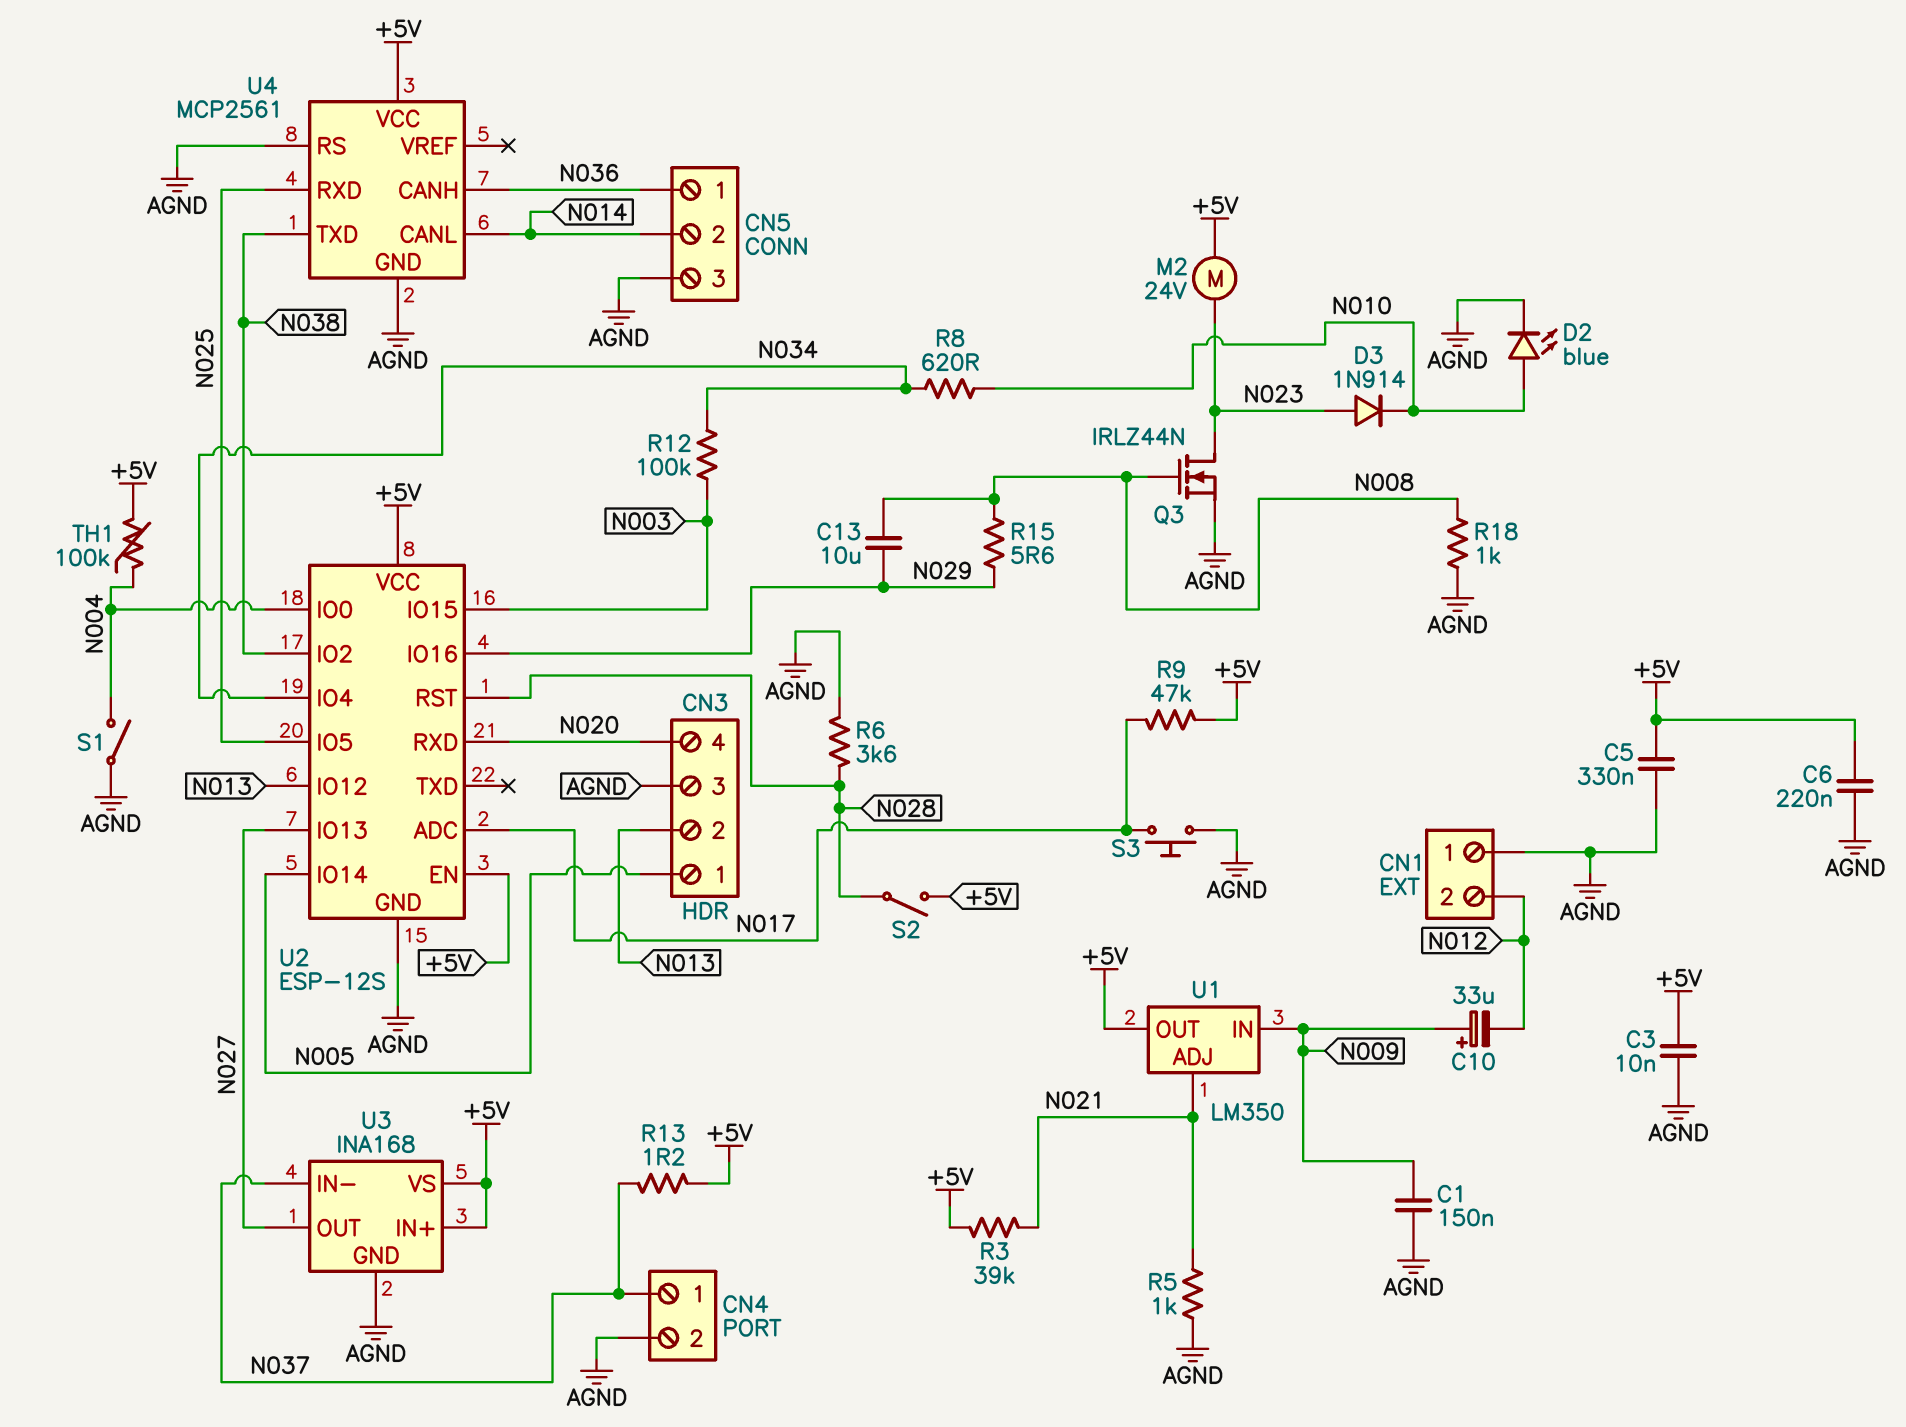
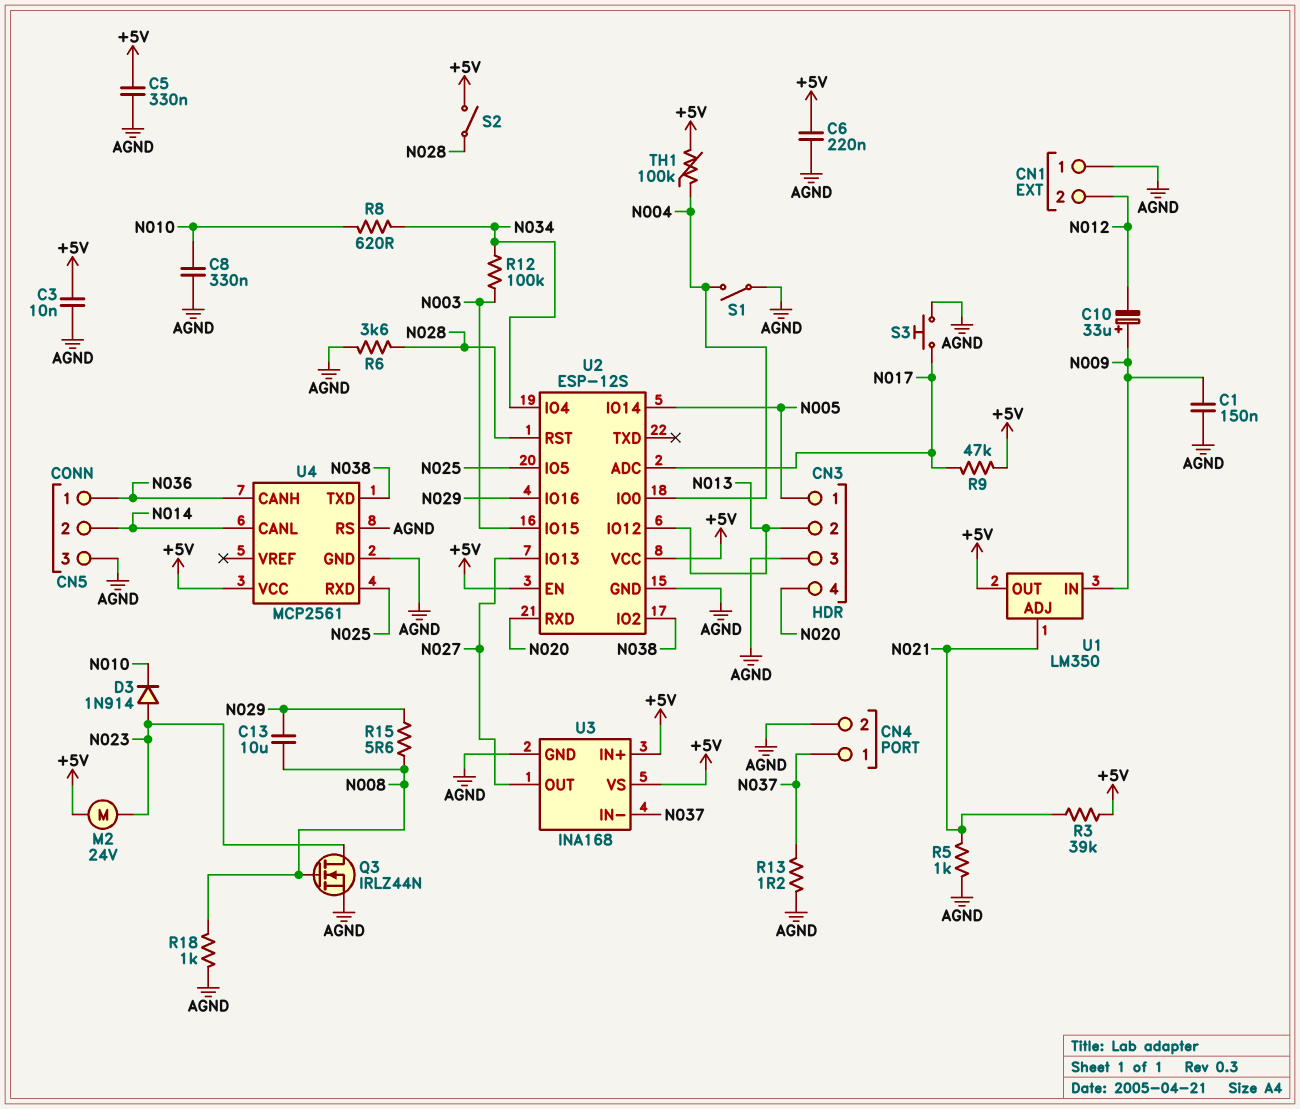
C8: none -> 330nF (AGND, N010)
D2: LED blue (A N010, K AGND) -> none
R13: 1.2 (+5V, N037) -> 1.2 (AGND, N037)

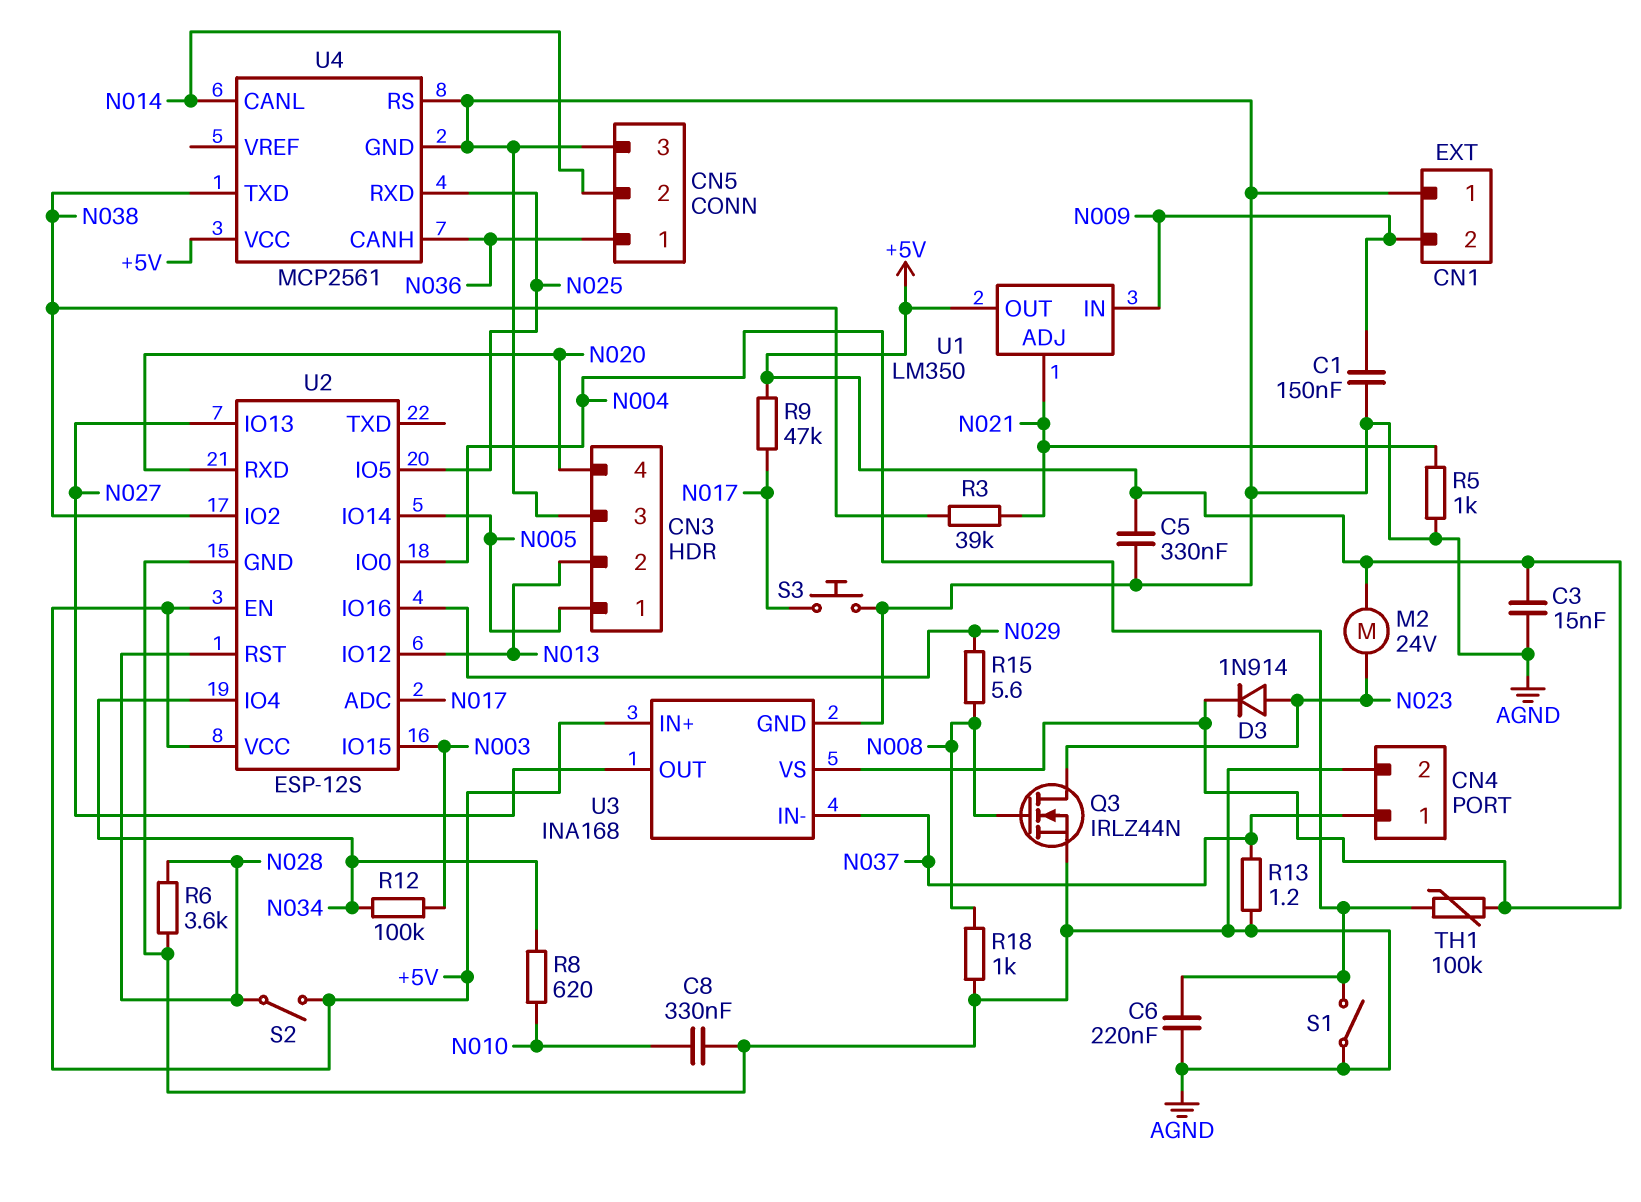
C3: 10nF (+5V, AGND) -> 15nF (+5V, AGND)
C6: 220nF (+5V, AGND) -> 220nF (AGND, N004)
C10: 33uF (plus N009, minus N012) -> none
C13: 10uF (N008, N029) -> none
CN1 pin 2: N012 -> N009
D3: diode 1N914 (A N023, K N010) -> diode 1N914 (A N023, K +5V)
R3: 39k (+5V, N021) -> 39k (N021, N038)

